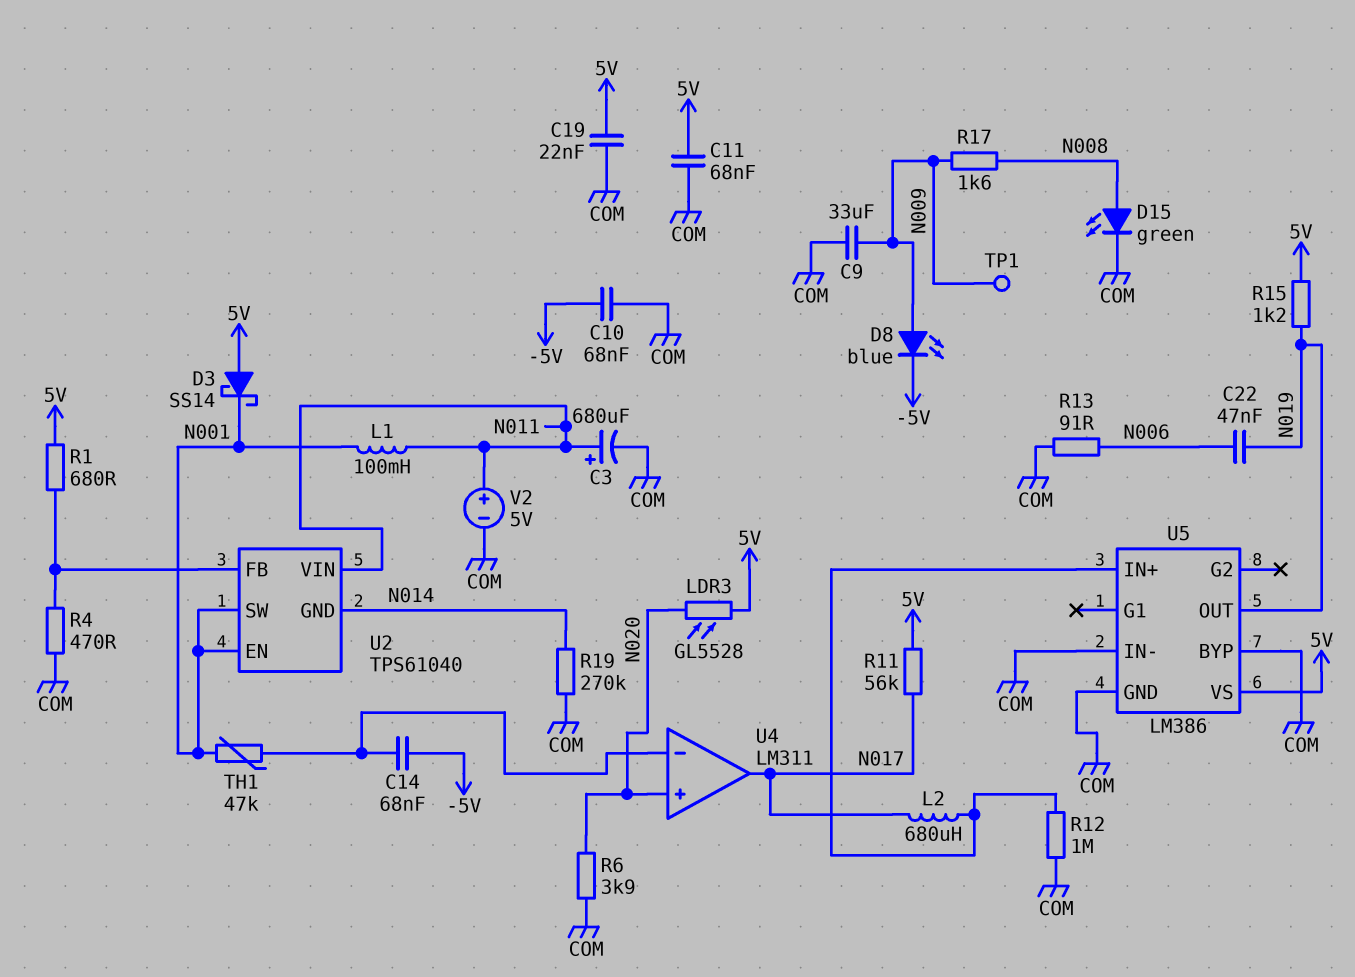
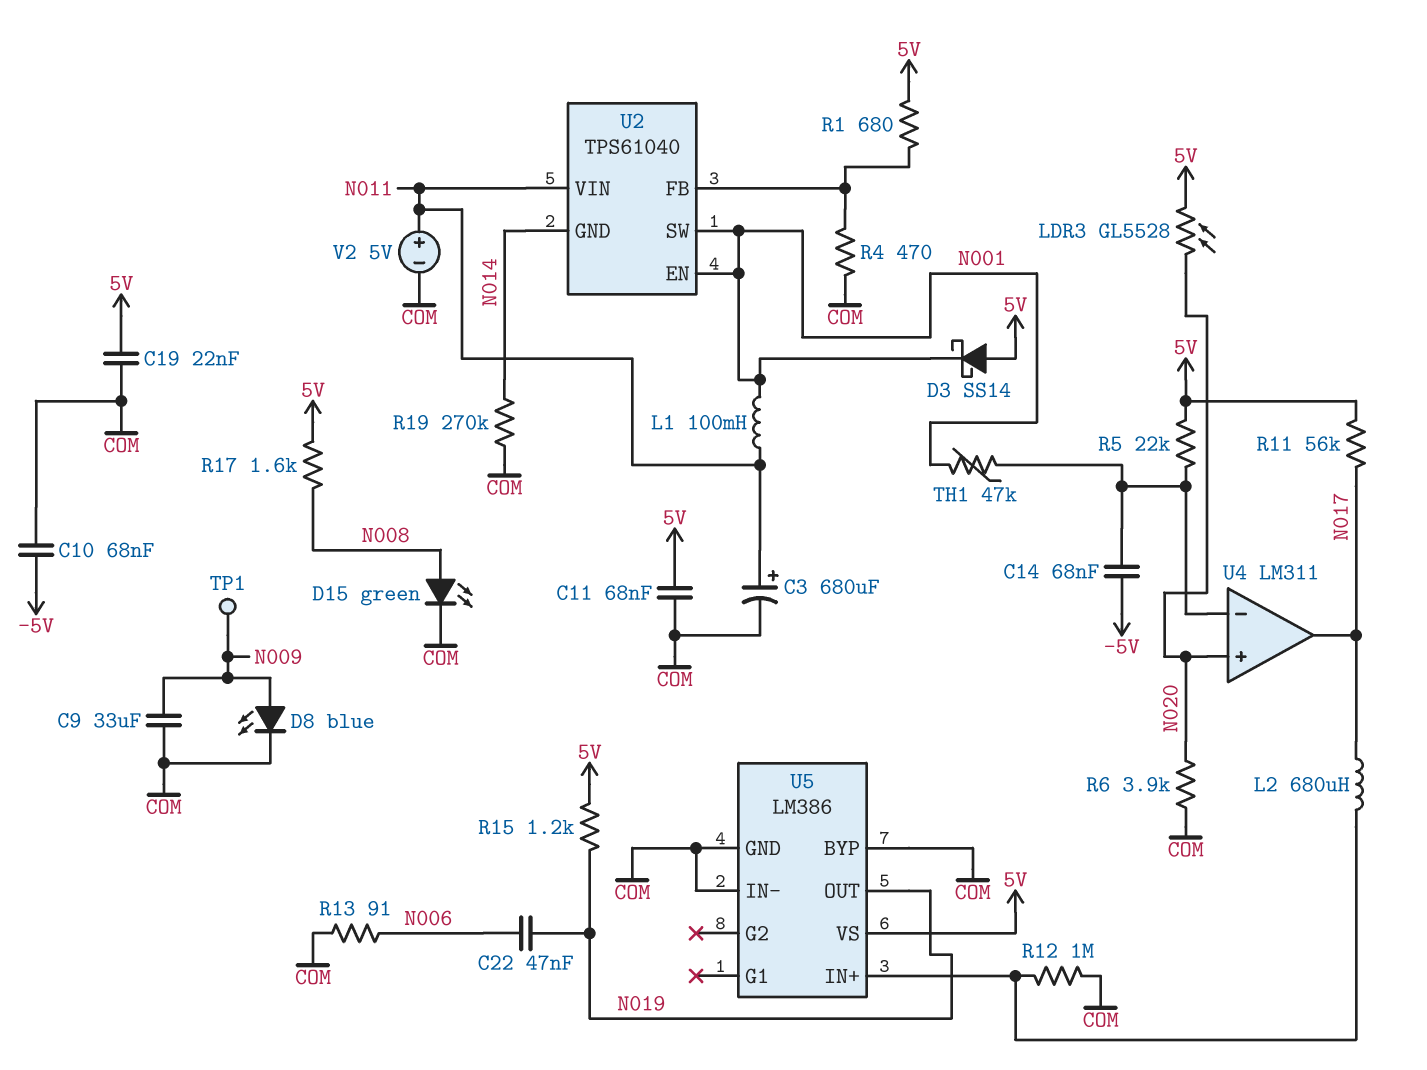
D8: LED blue (A N009, K -5V) -> LED blue (A N009, K COM)
R5: none -> 22k (5V, U4/in-)
R17: 1.6k (N008, N009) -> 1.6k (5V, N008)

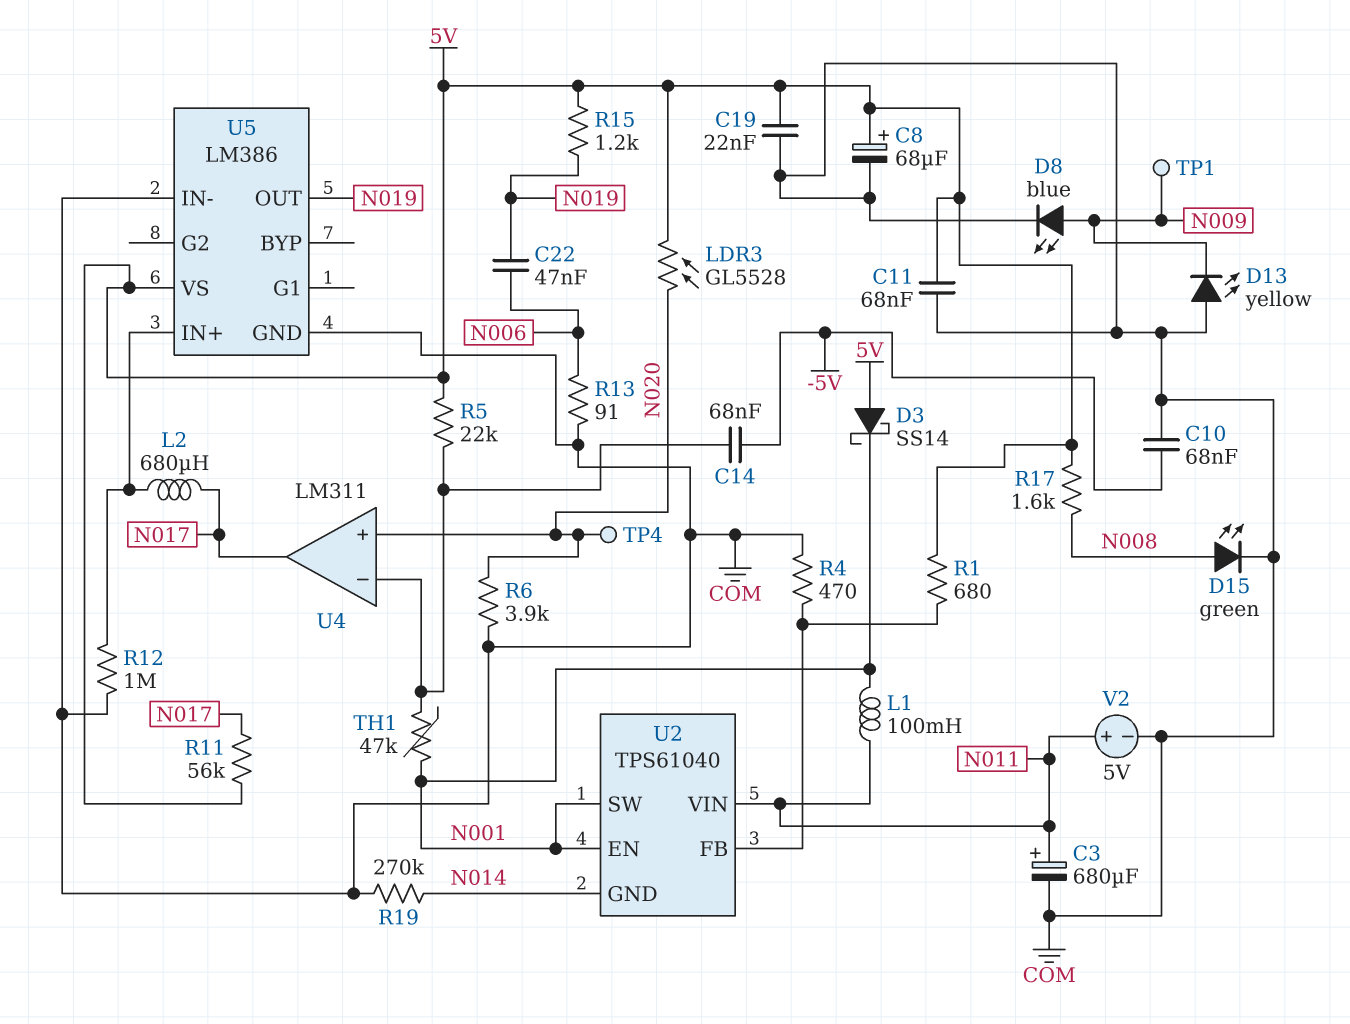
C8: none -> 68uF (plus 5V, minus COM)
C9: 33uF (COM, N009) -> none
D13: none -> LED yellow (A COM, K N009)
TP4: none -> test point (N020)
U5 pin BYP: COM -> none

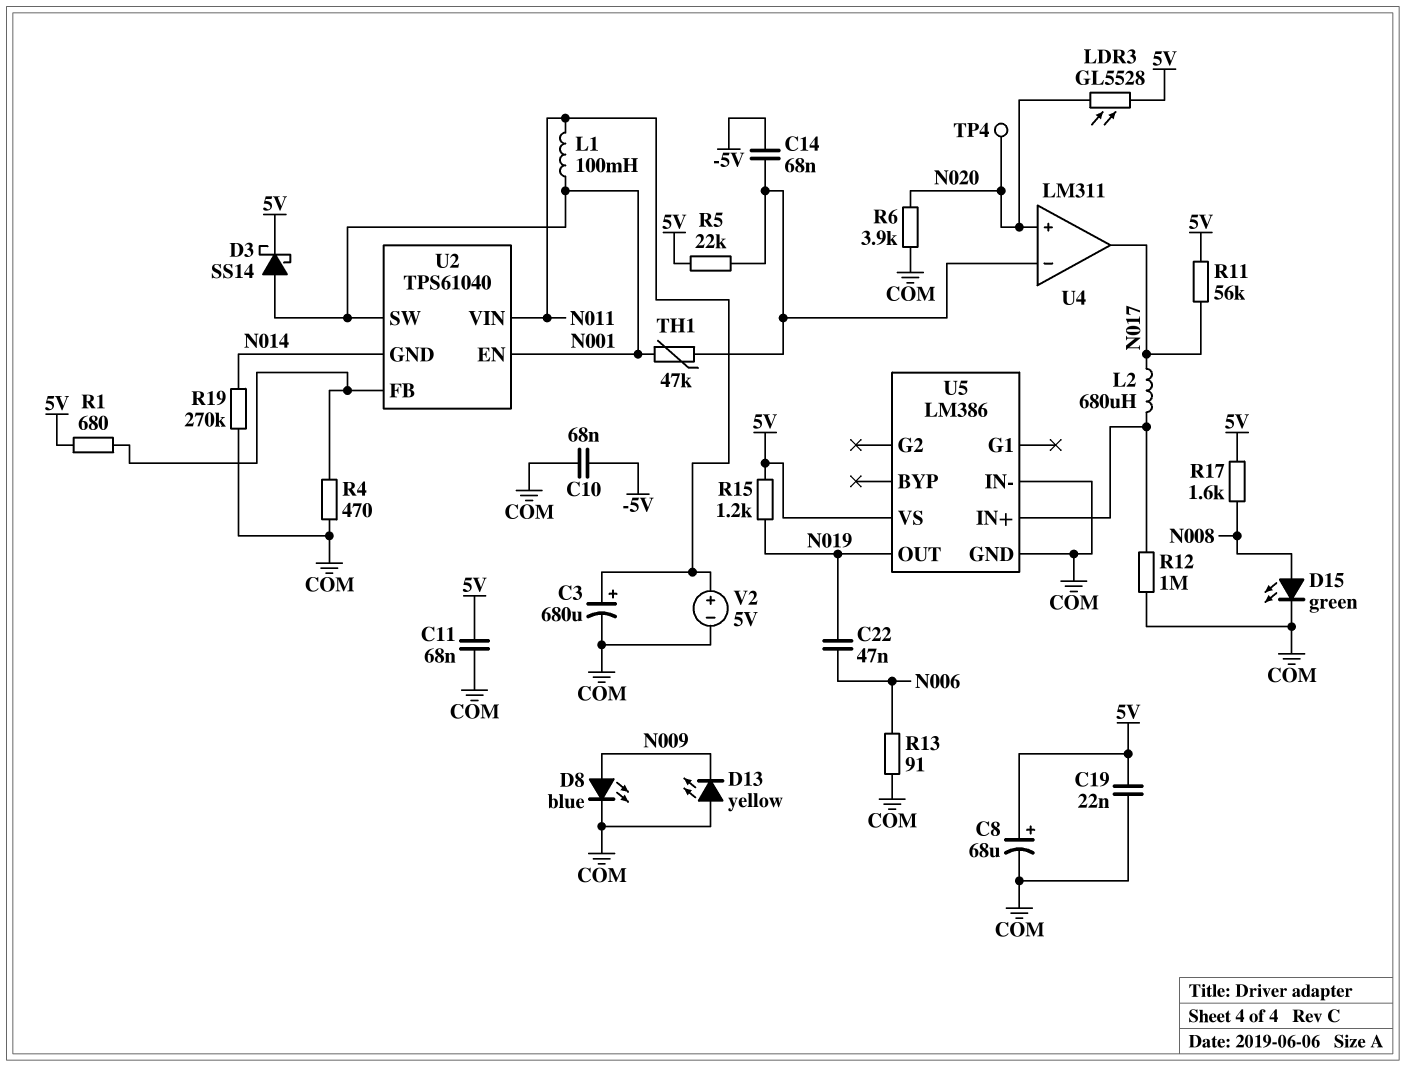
D3: schottky SS14 (A 5V, K N001) -> schottky SS14 (A N001, K 5V)
TP1: test point (N009) -> none

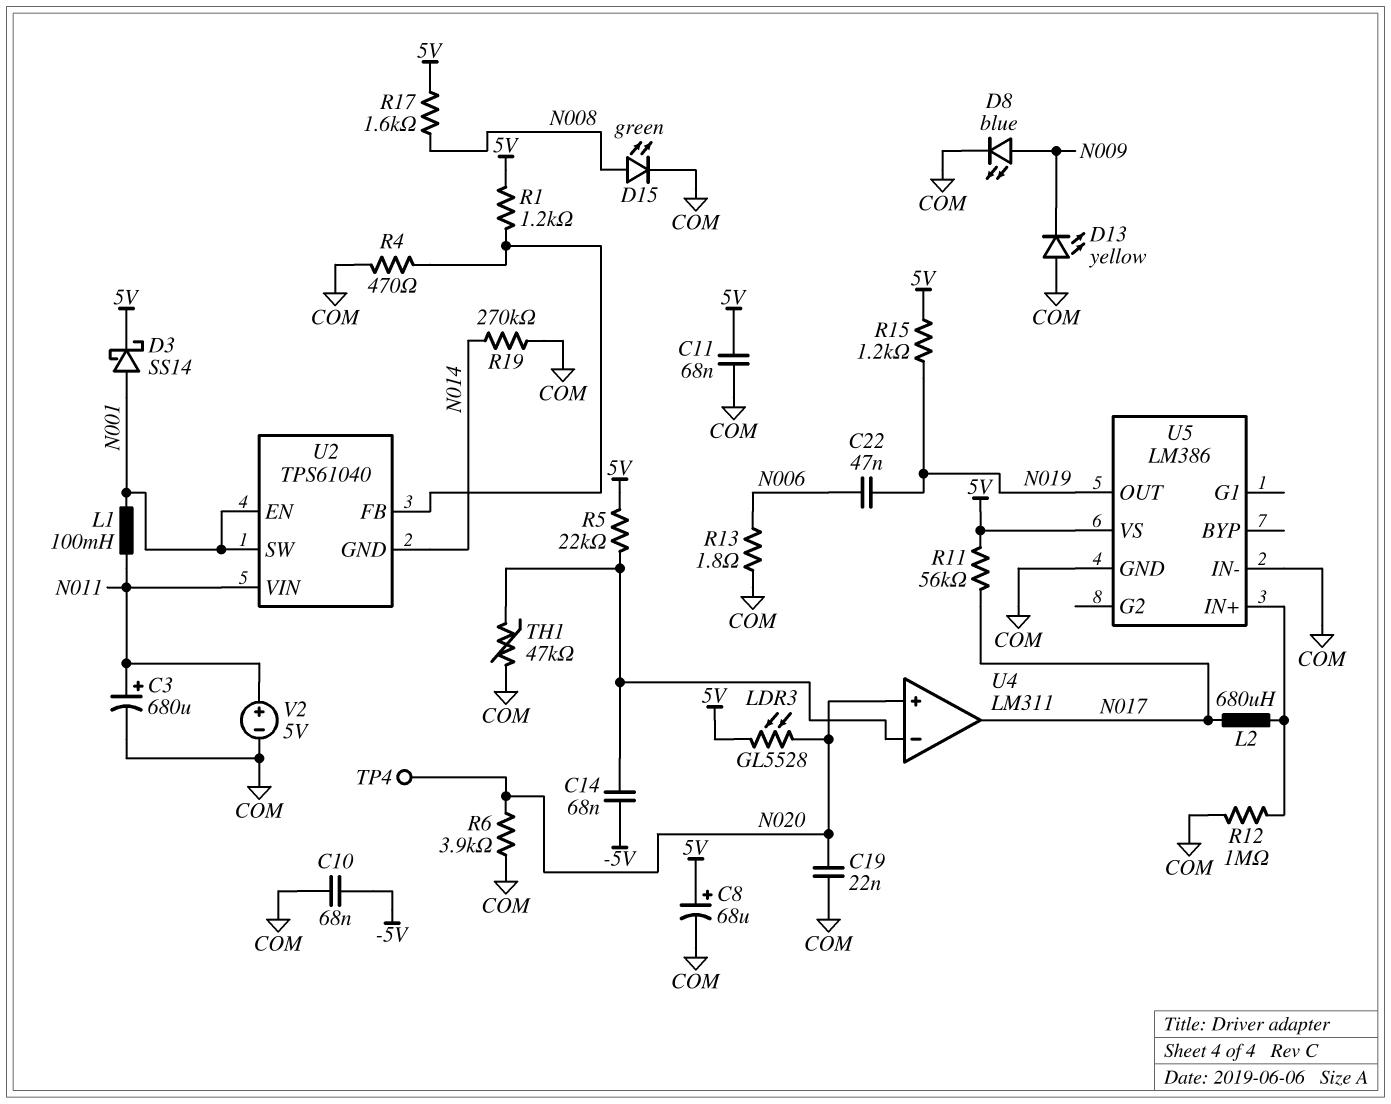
C19: 22nF (5V, COM) -> 22nF (COM, N020)
R1: 680 (5V, U2/FB) -> 1.2k (5V, U2/FB)
R13: 91 (COM, N006) -> 1.8 (COM, N006)
TH1: 47k (N001, U4/in-) -> 47k (COM, U4/in-)

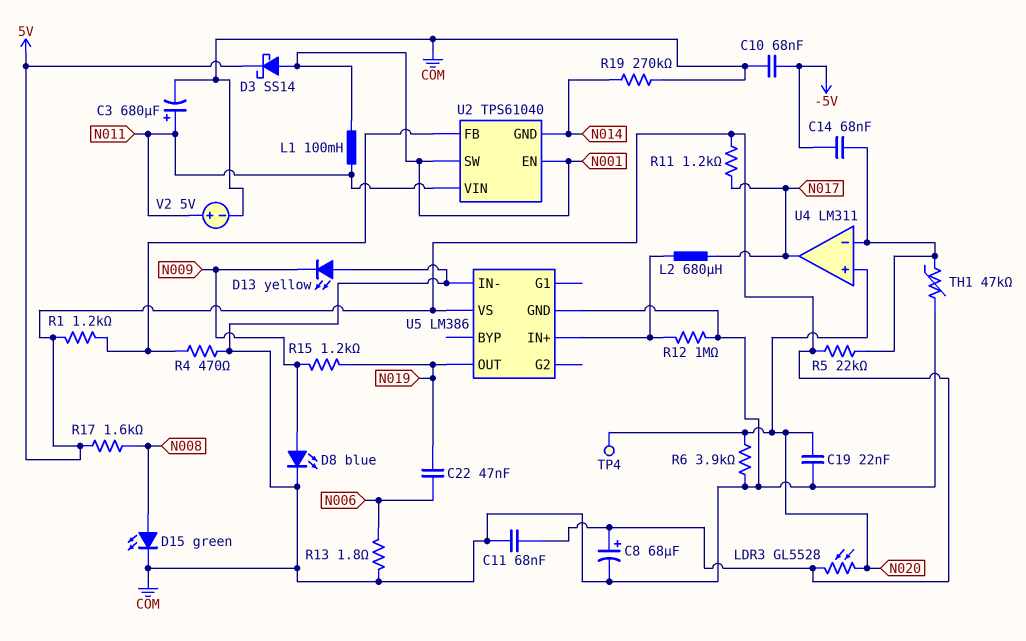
R11: 56k (5V, N017) -> 1.2k (5V, N017)
R15: 1.2k (5V, N019) -> 1.2k (N009, N019)

